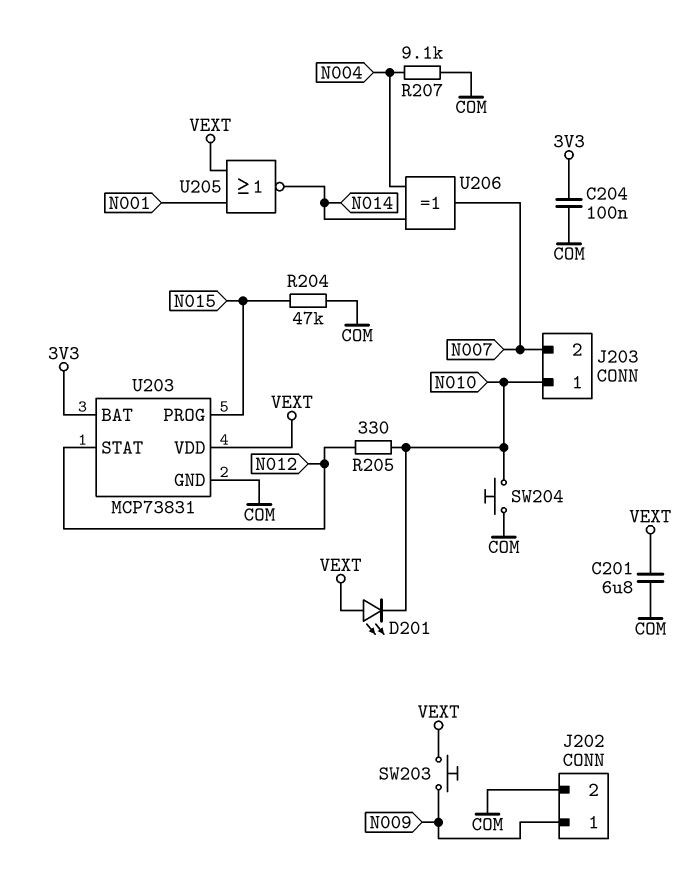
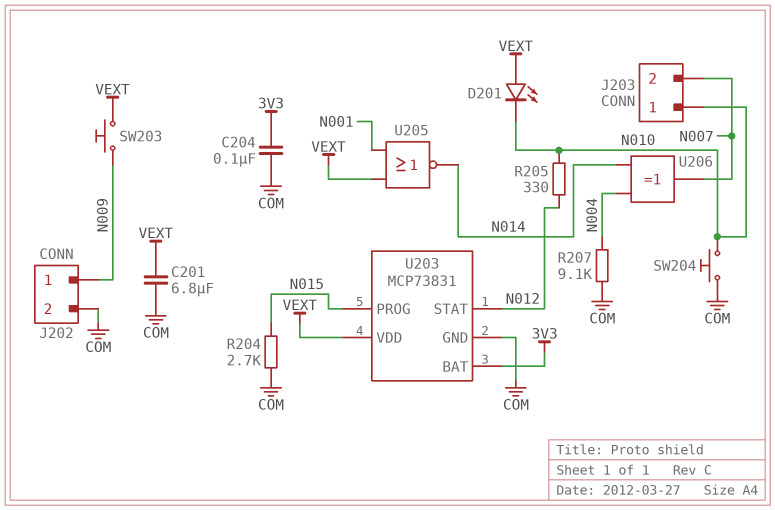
R204: 47k (COM, N015) -> 2.7k (COM, N015)

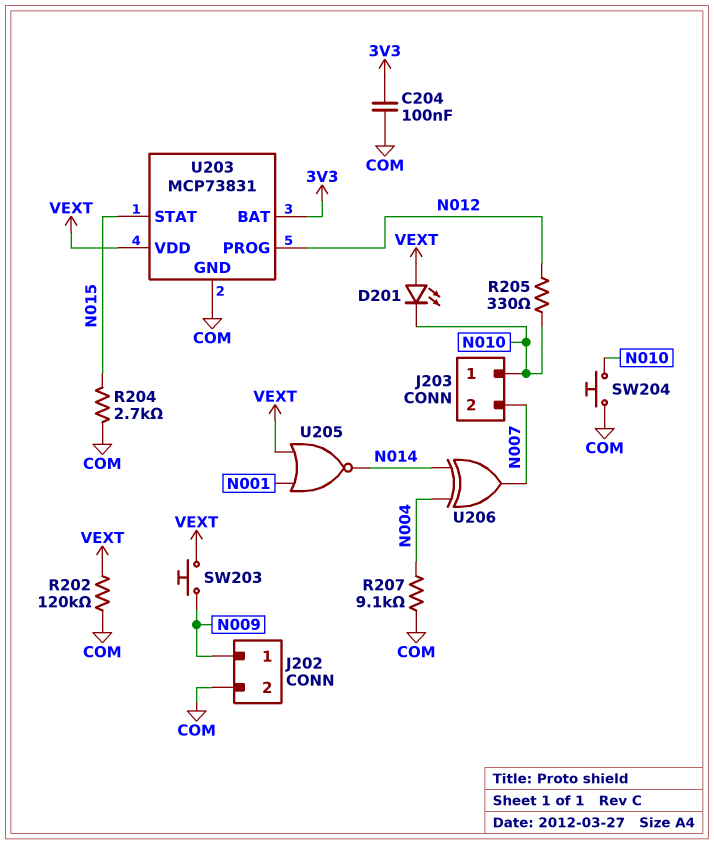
C201: 6.8uF (COM, VEXT) -> none
R202: none -> 120k (COM, VEXT)
U203 pin PROG: N015 -> N012
U203 pin STAT: N012 -> N015

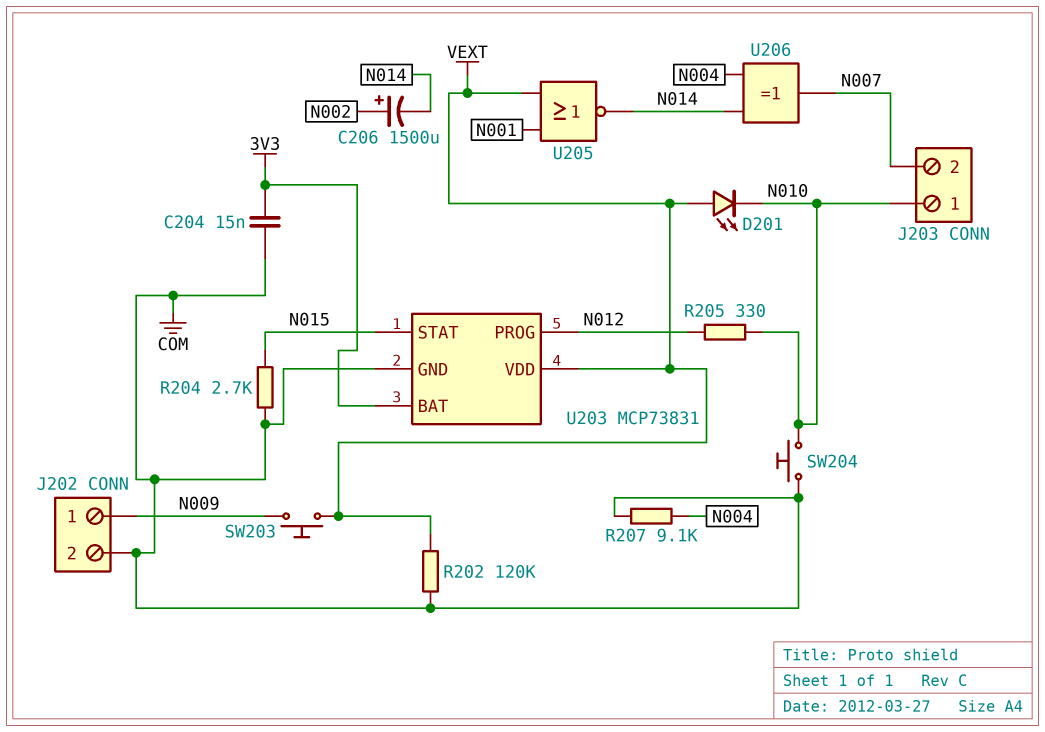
C204: 100nF (3V3, COM) -> 15nF (3V3, COM)
C206: none -> 1500uF (plus N002, minus N014)

